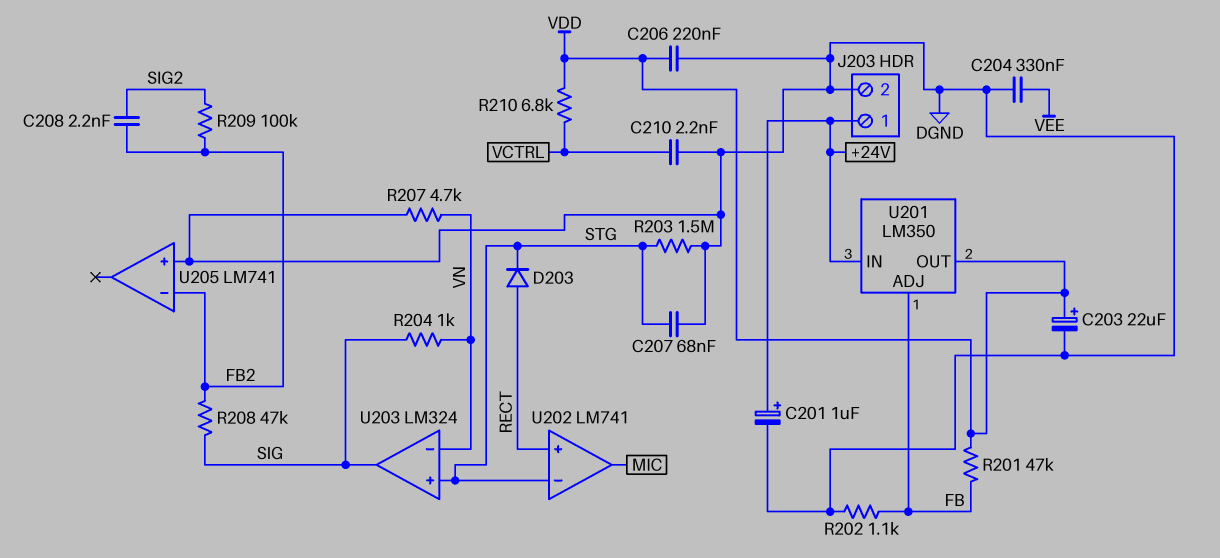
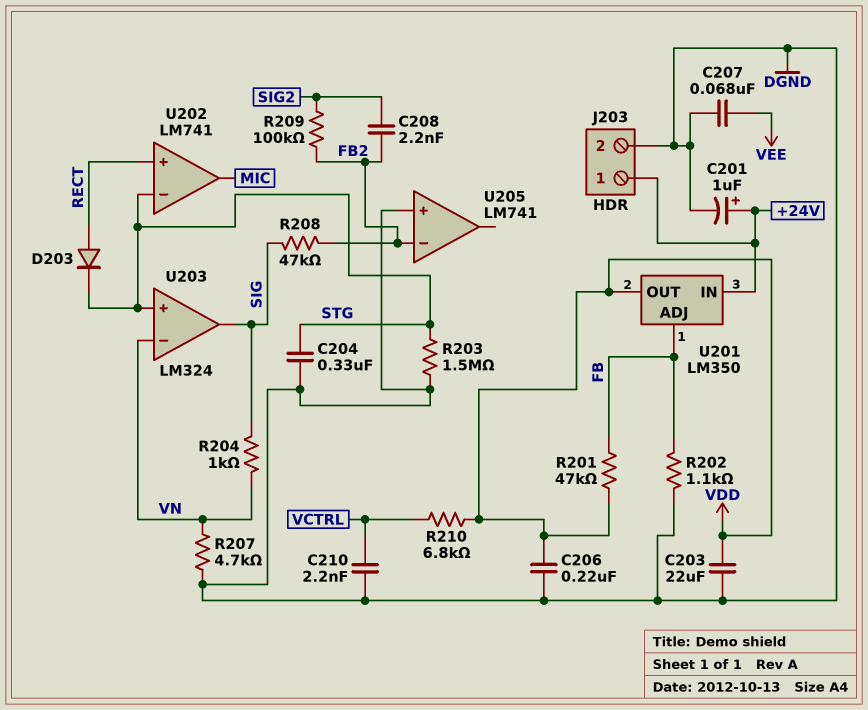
C203: 22uF (plus VDD, minus DGND) -> 22uF (DGND, VDD)
C204: 330nF (DGND, VEE) -> 330nF (DGND, STG)
C207: 68nF (DGND, STG) -> 68nF (DGND, VEE)

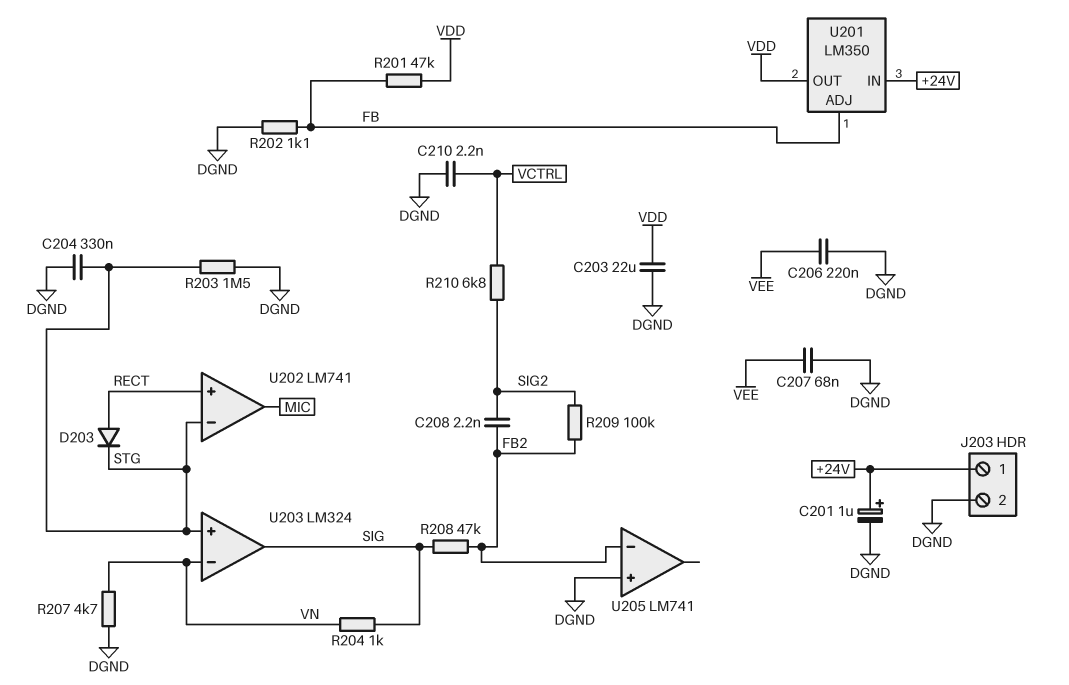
C206: 220nF (DGND, VDD) -> 220nF (DGND, VEE)
R210: 6.8k (VCTRL, VDD) -> 6.8k (SIG2, VCTRL)

